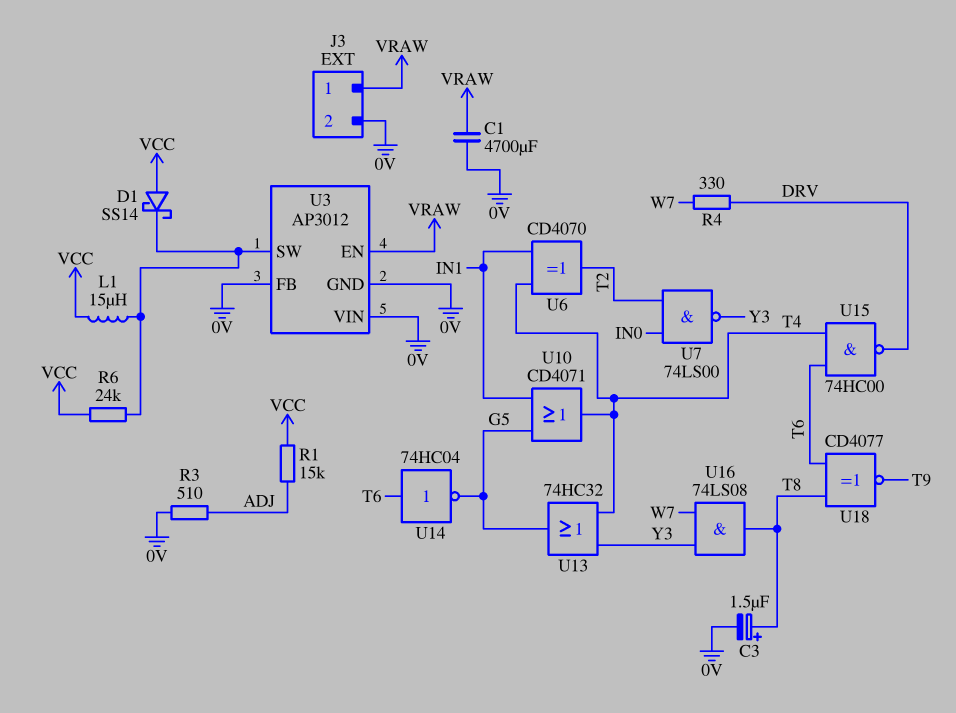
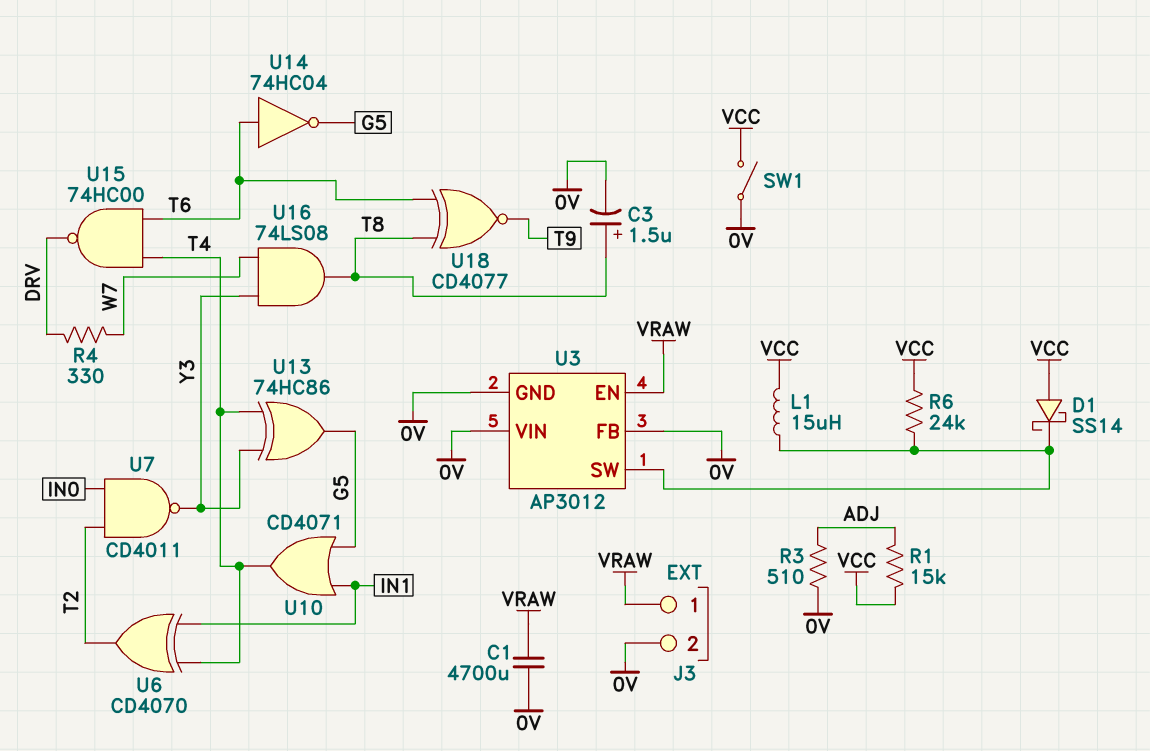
SW1: none -> switch (0V, VCC)
U7: NAND 74LS00 (in IN0, in T2, out Y3) -> NAND CD4011 (in IN0, in T2, out Y3)
U13: OR 74HC32 (in T4, in Y3, out G5) -> XOR 74HC86 (in T4, in Y3, out G5)

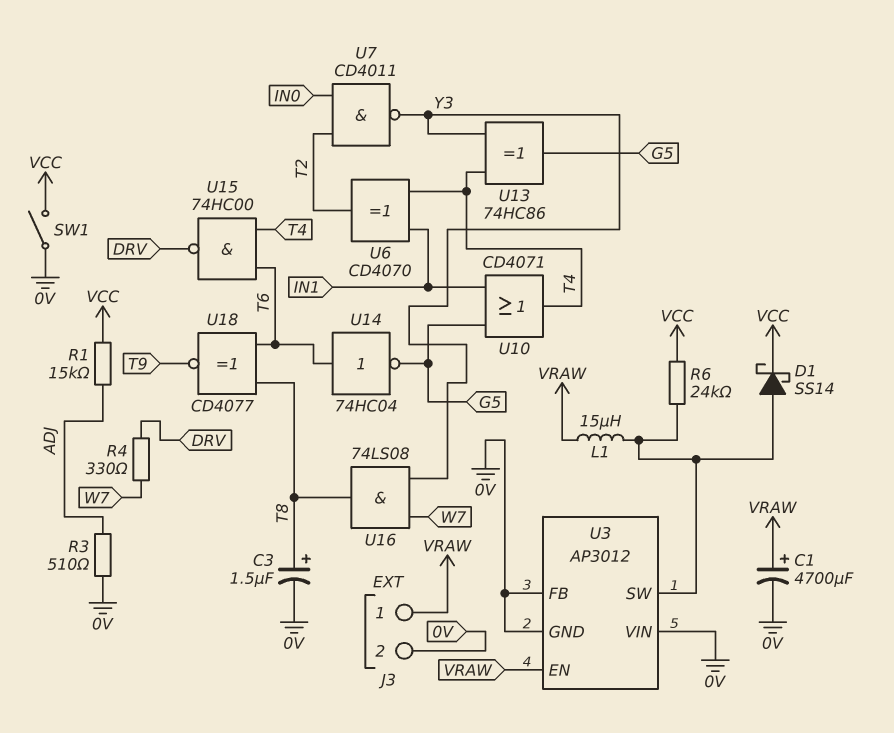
C1: 4700uF (0V, VRAW) -> 4700uF (plus VRAW, minus 0V)
D1: schottky SS14 (A VCC, K U3/SW) -> schottky SS14 (A U3/SW, K VCC)
L1: 15uH (U3/SW, VCC) -> 15uH (U3/SW, VRAW)

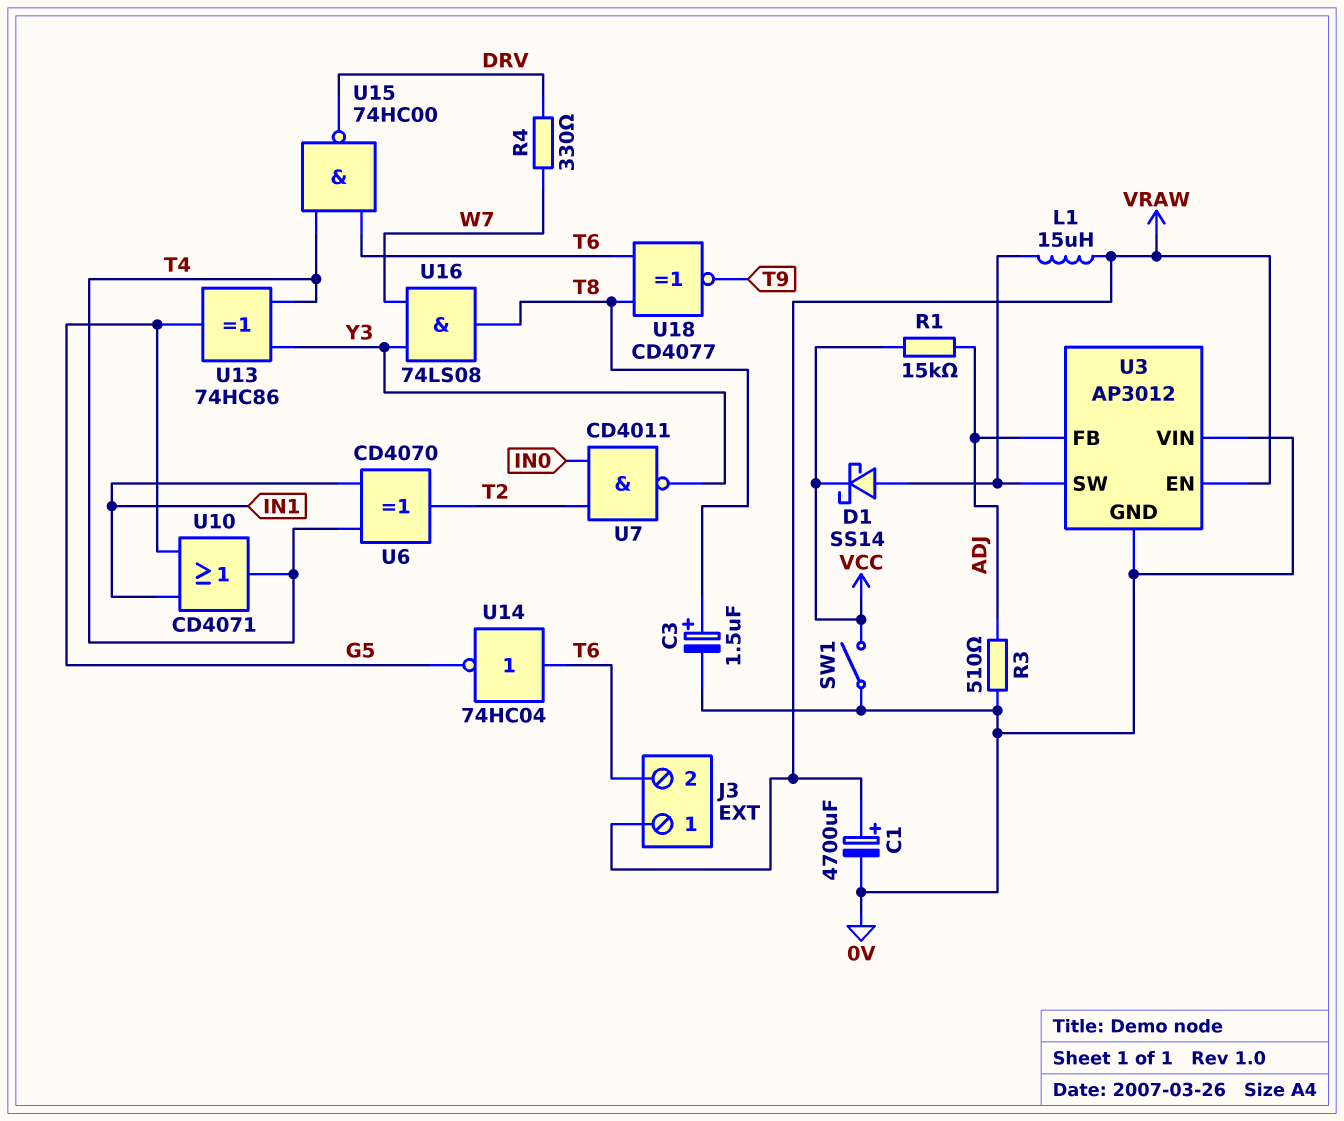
J3 pin 2: 0V -> T6
R6: 24k (U3/SW, VCC) -> none
U3 pin FB: 0V -> ADJ

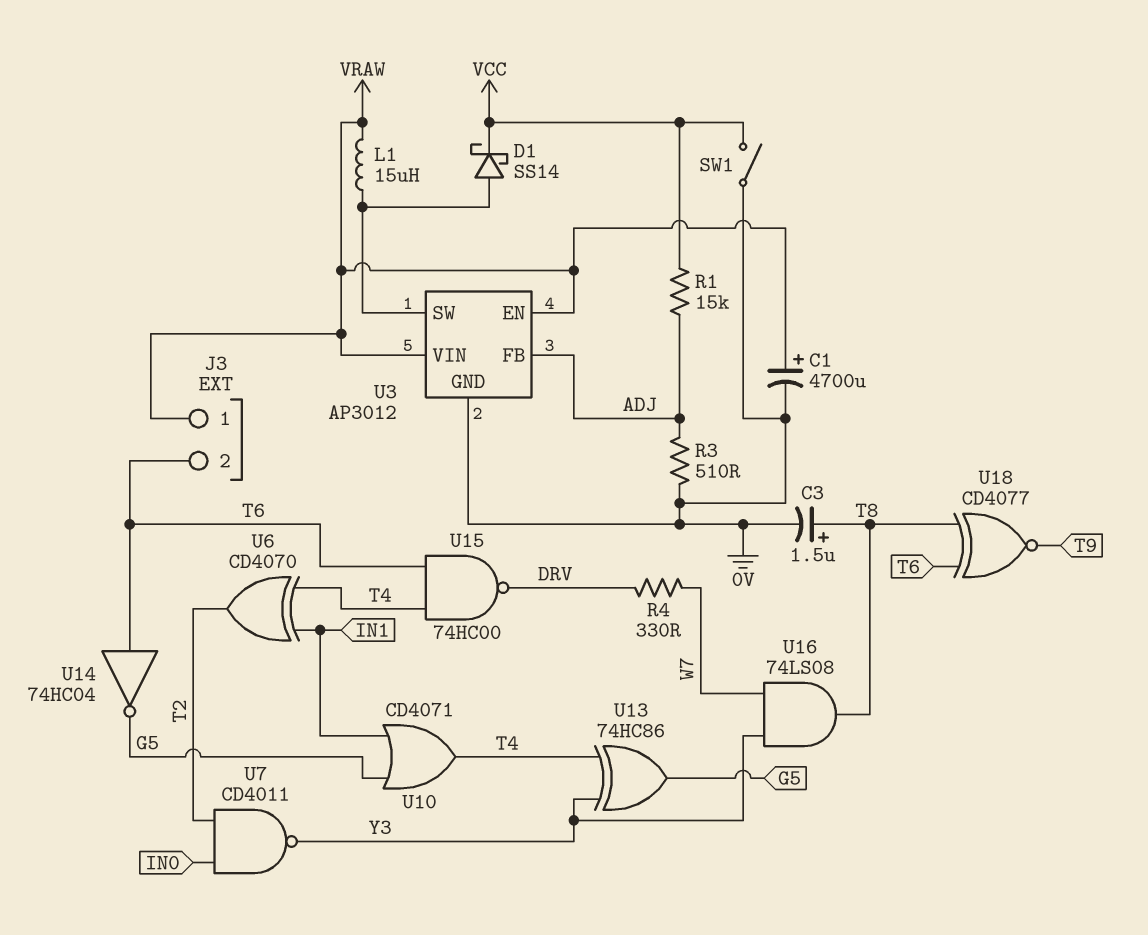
U3 pin VIN: 0V -> VRAW

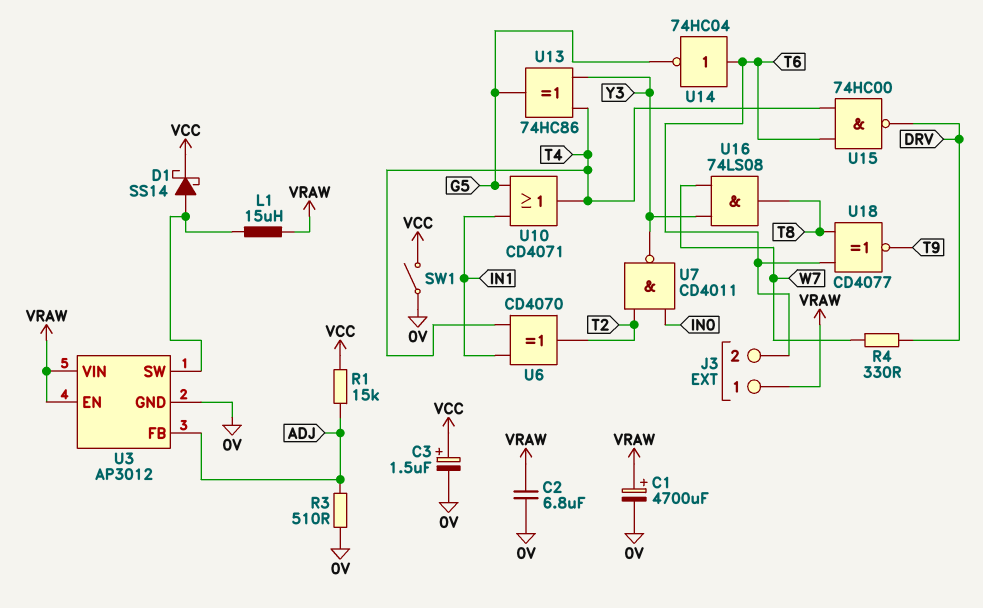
C2: none -> 6.8uF (0V, VRAW)
C3: 1.5uF (plus T8, minus 0V) -> 1.5uF (plus VCC, minus 0V)

